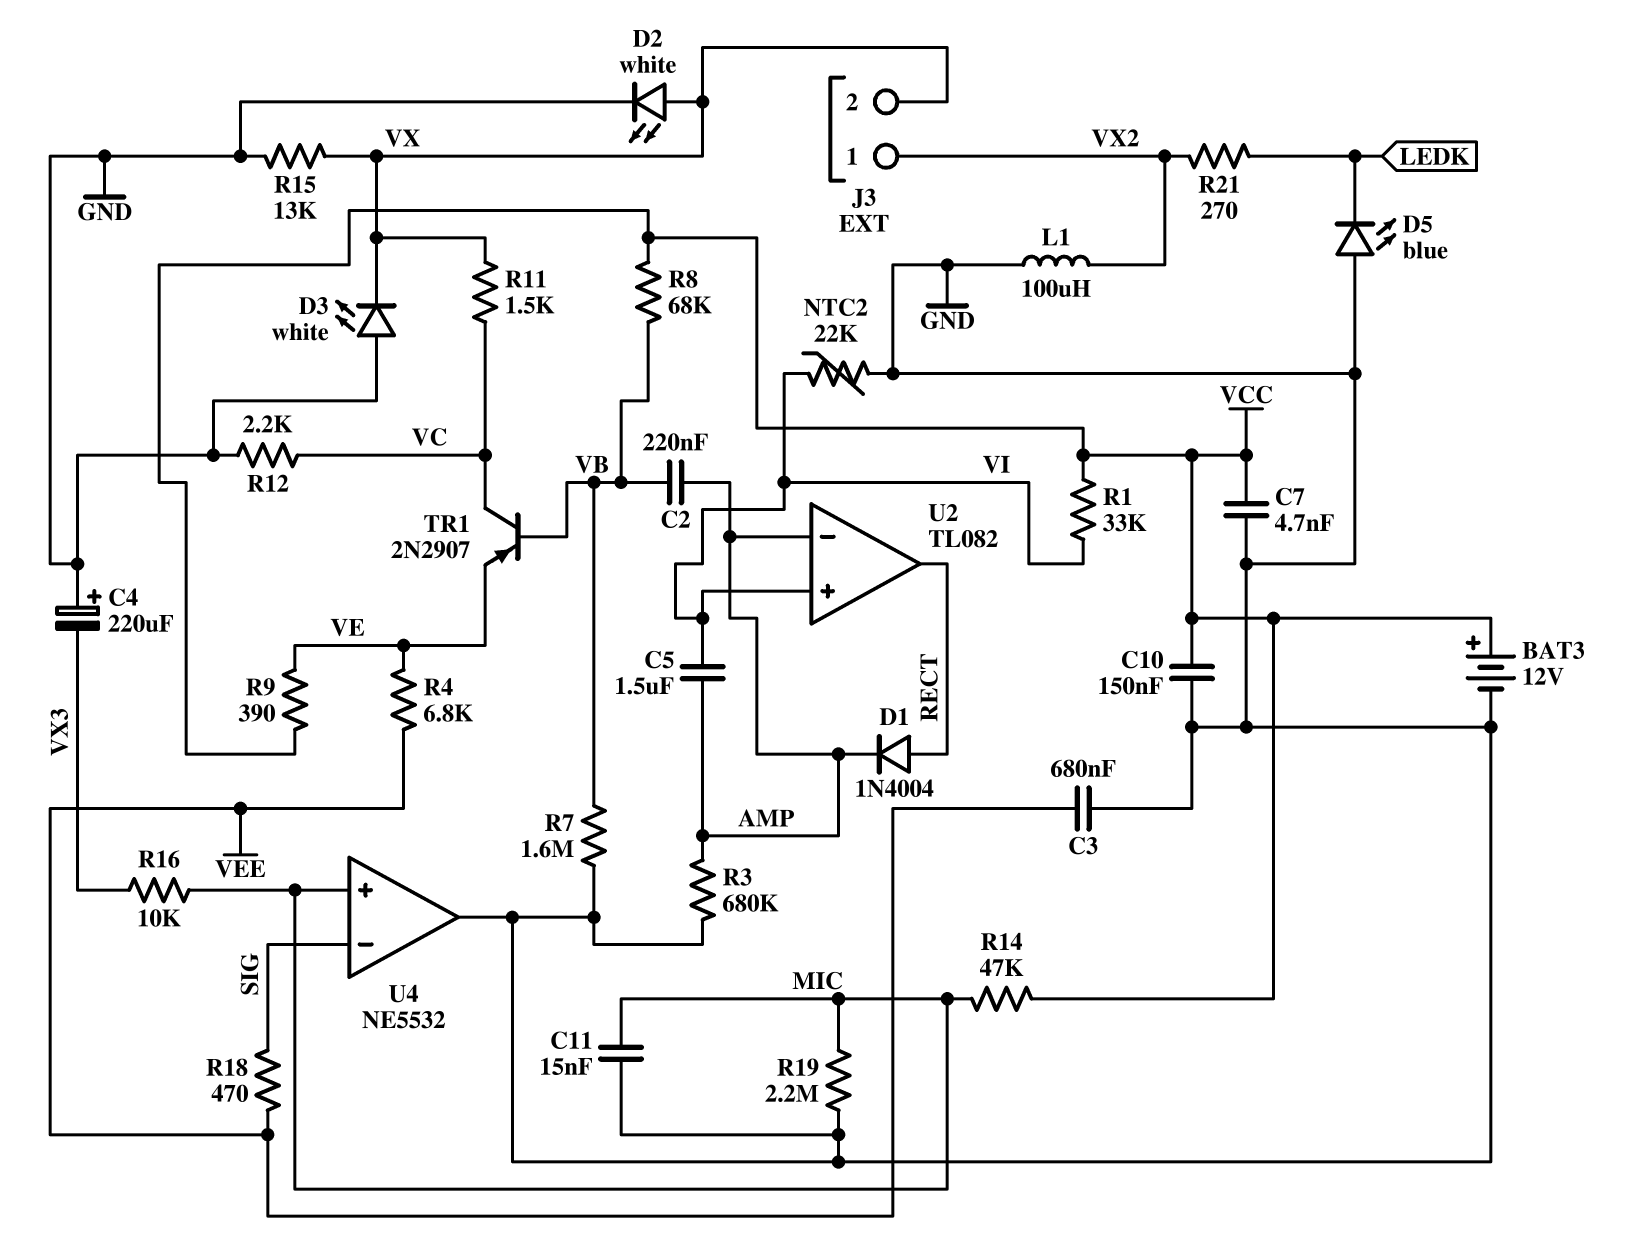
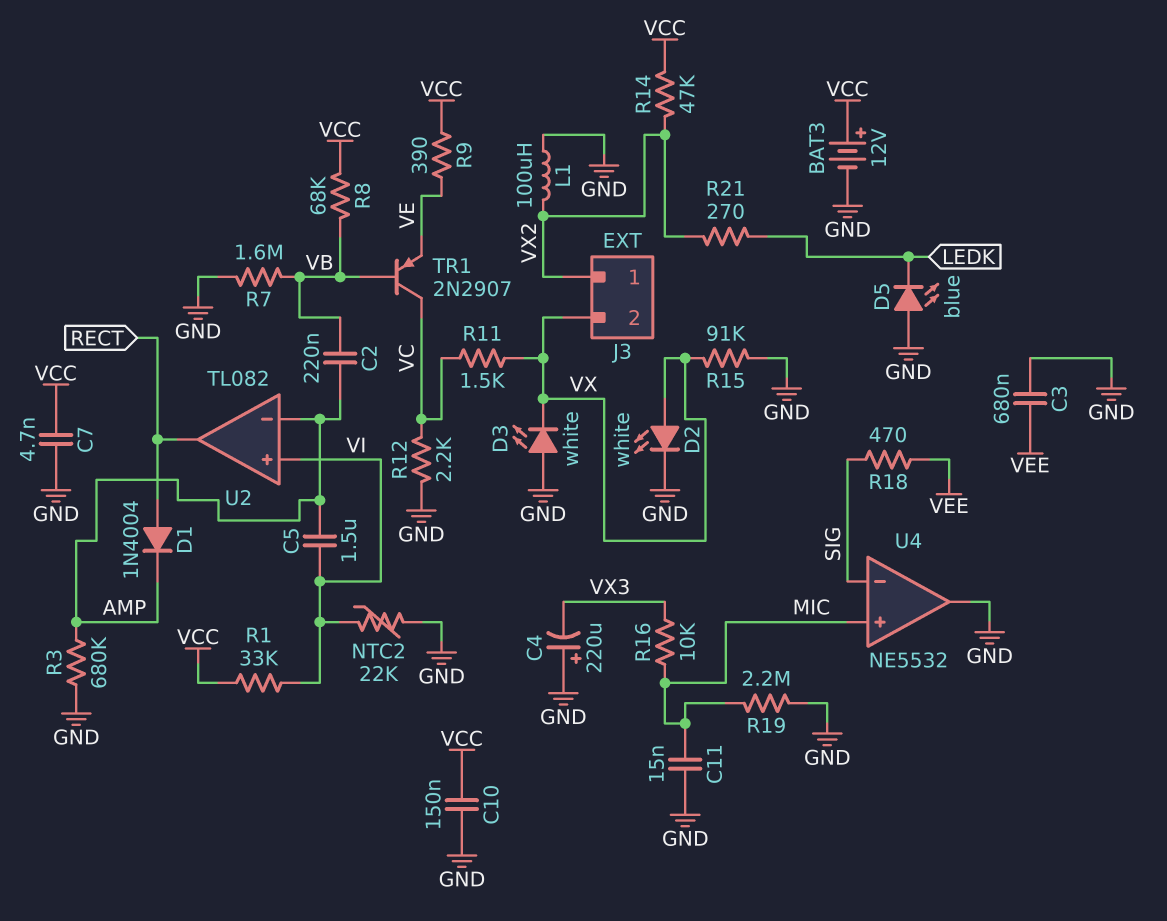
R4: 6.8k (VE, VEE) -> none
R14: 47k (MIC, VCC) -> 47k (VCC, VX2)
R15: 13k (GND, VX) -> 91k (GND, VX)

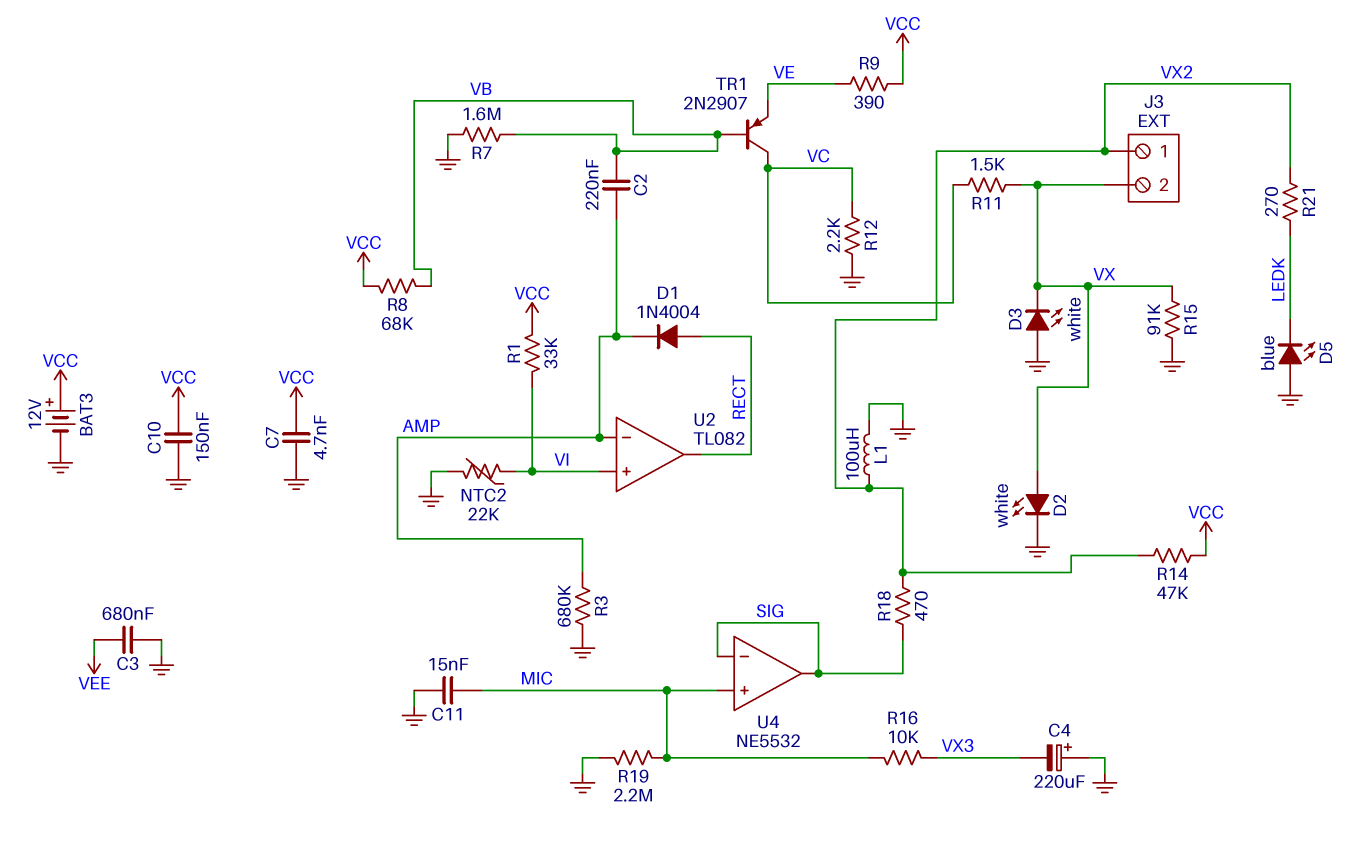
C5: 1.5uF (AMP, VI) -> none
R18: 470 (SIG, VEE) -> 470 (SIG, VX2)
U4 pin out: GND -> SIG

